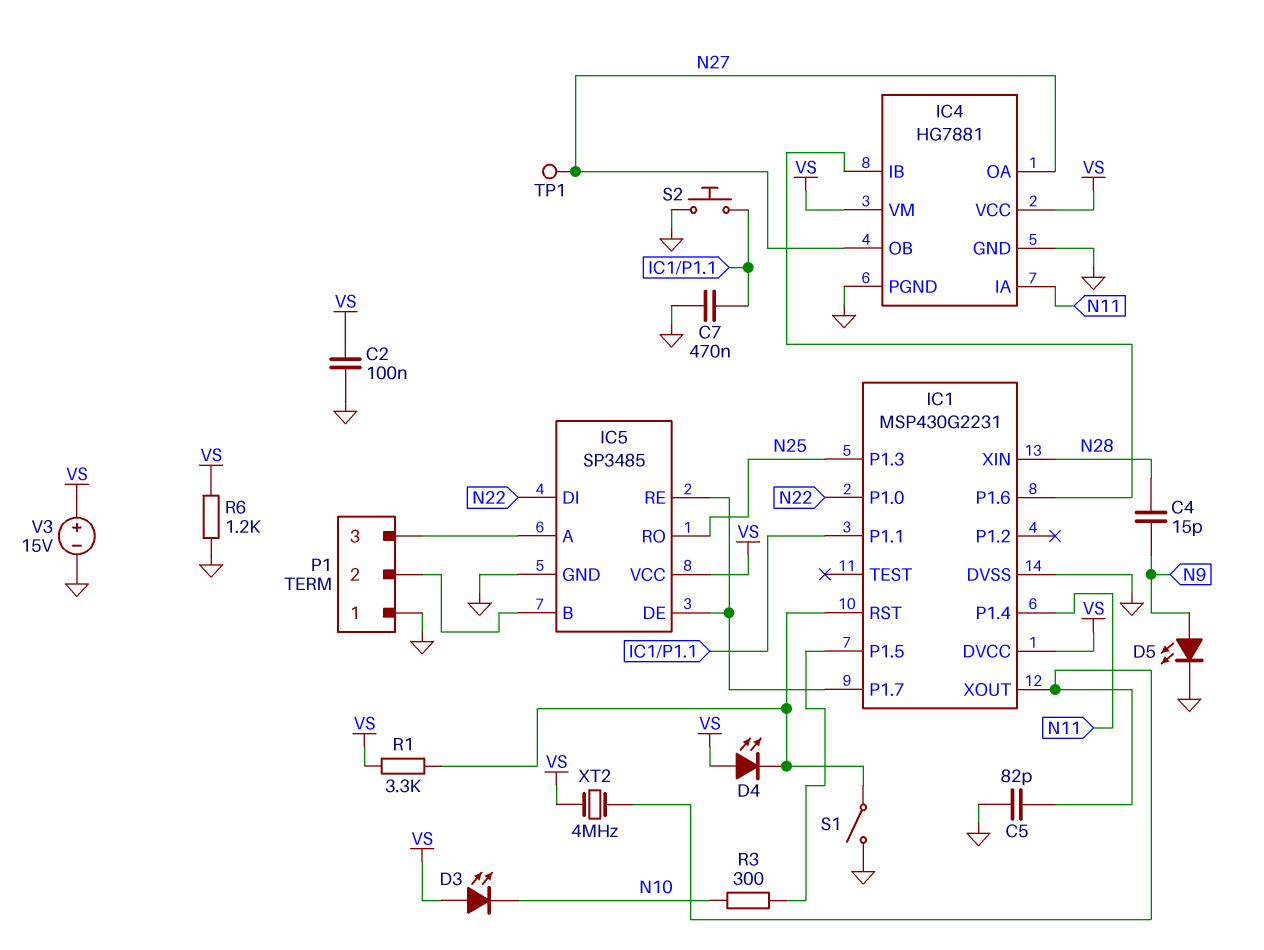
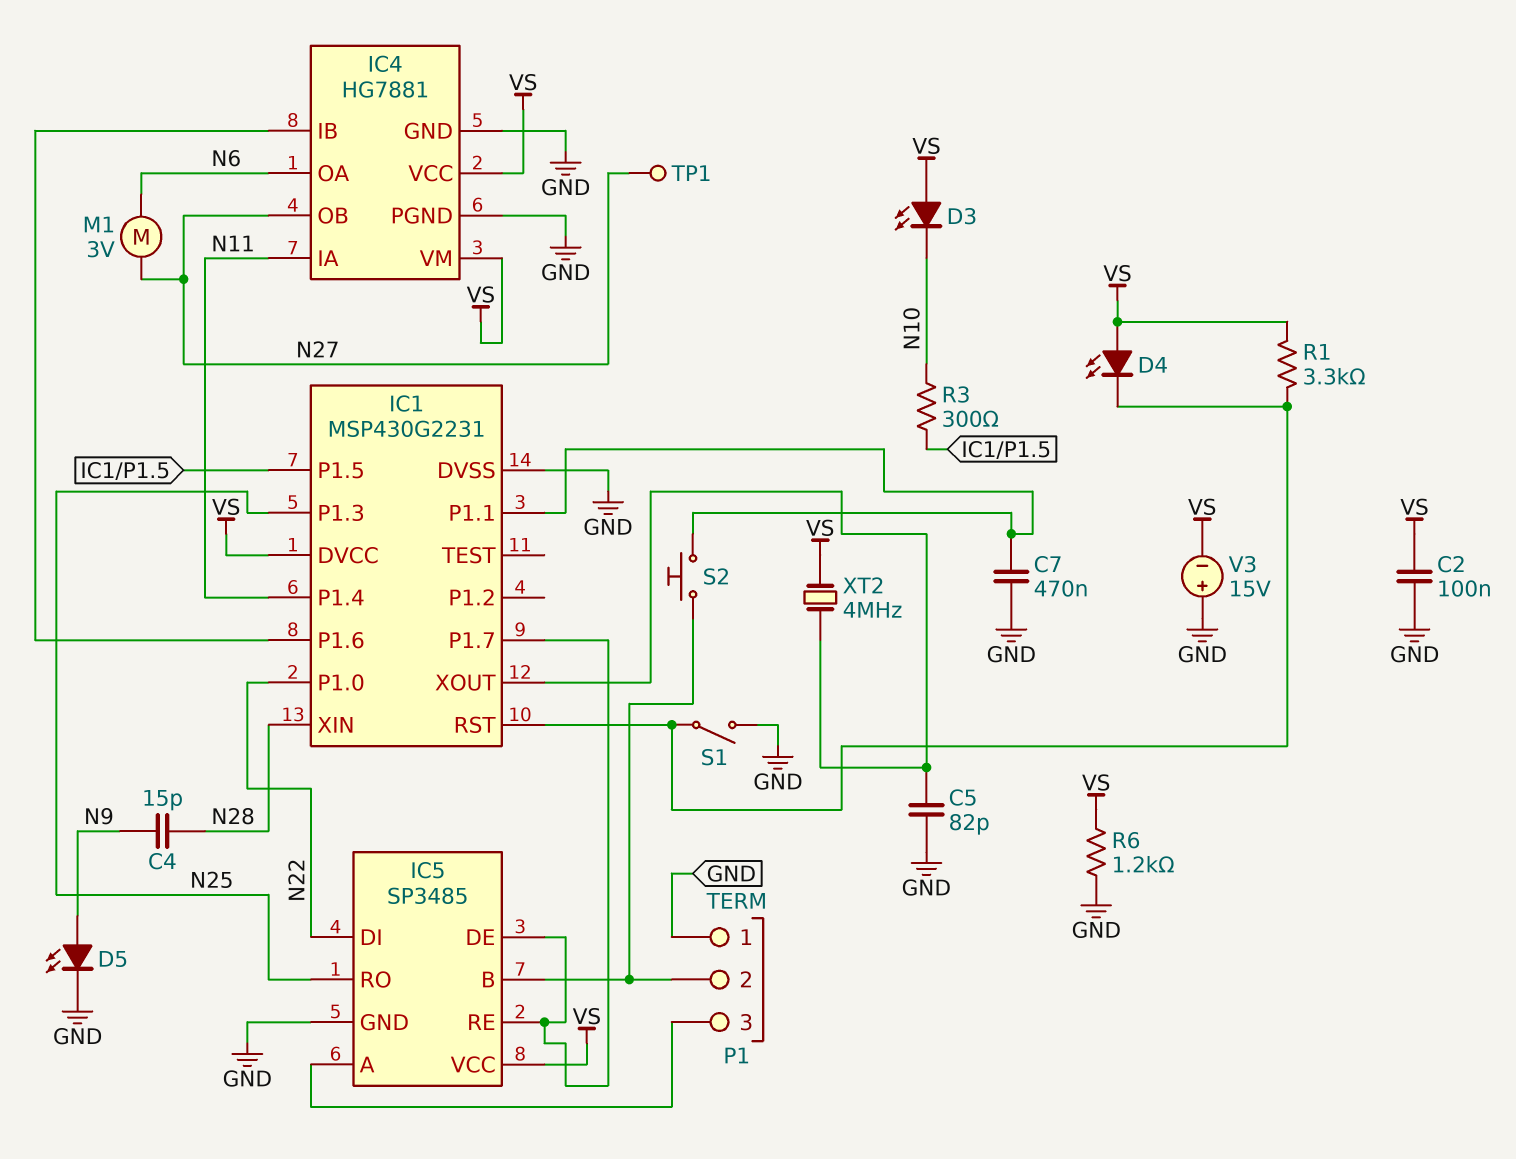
IC4 pin OA: N27 -> N6
M1: none -> motor 3V (N6, N27)
S2: button (GND, IC1/P1.1) -> button (IC1/P1.1, IC5/B)
V3: 15V (plus VS, minus GND) -> 15V (plus GND, minus VS)

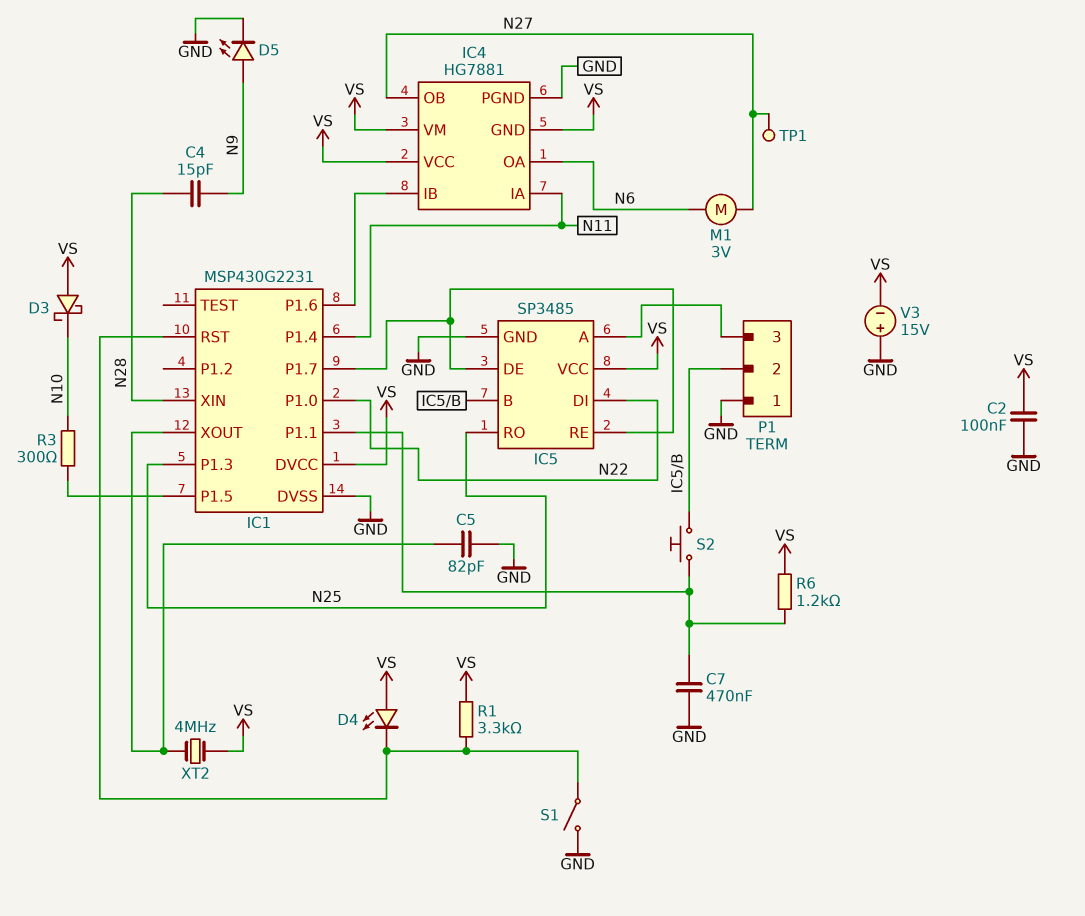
D3: LED (A VS, K N10) -> schottky (A VS, K N10)
IC4 pin GND: GND -> VS
R6: 1.2k (GND, VS) -> 1.2k (IC1/P1.1, VS)

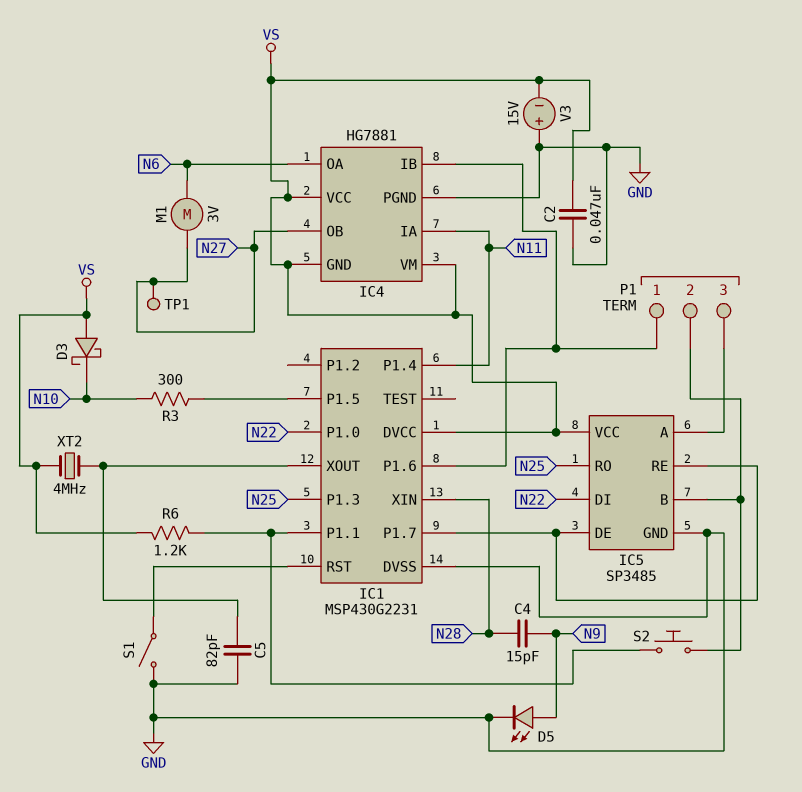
C2: 100nF (GND, VS) -> 47nF (GND, VS)
C7: 470nF (GND, IC1/P1.1) -> none
D4: LED (A VS, K IC1/RST) -> none
P1 pin 1: GND -> IC1/P1.6
R1: 3.3k (IC1/RST, VS) -> none

